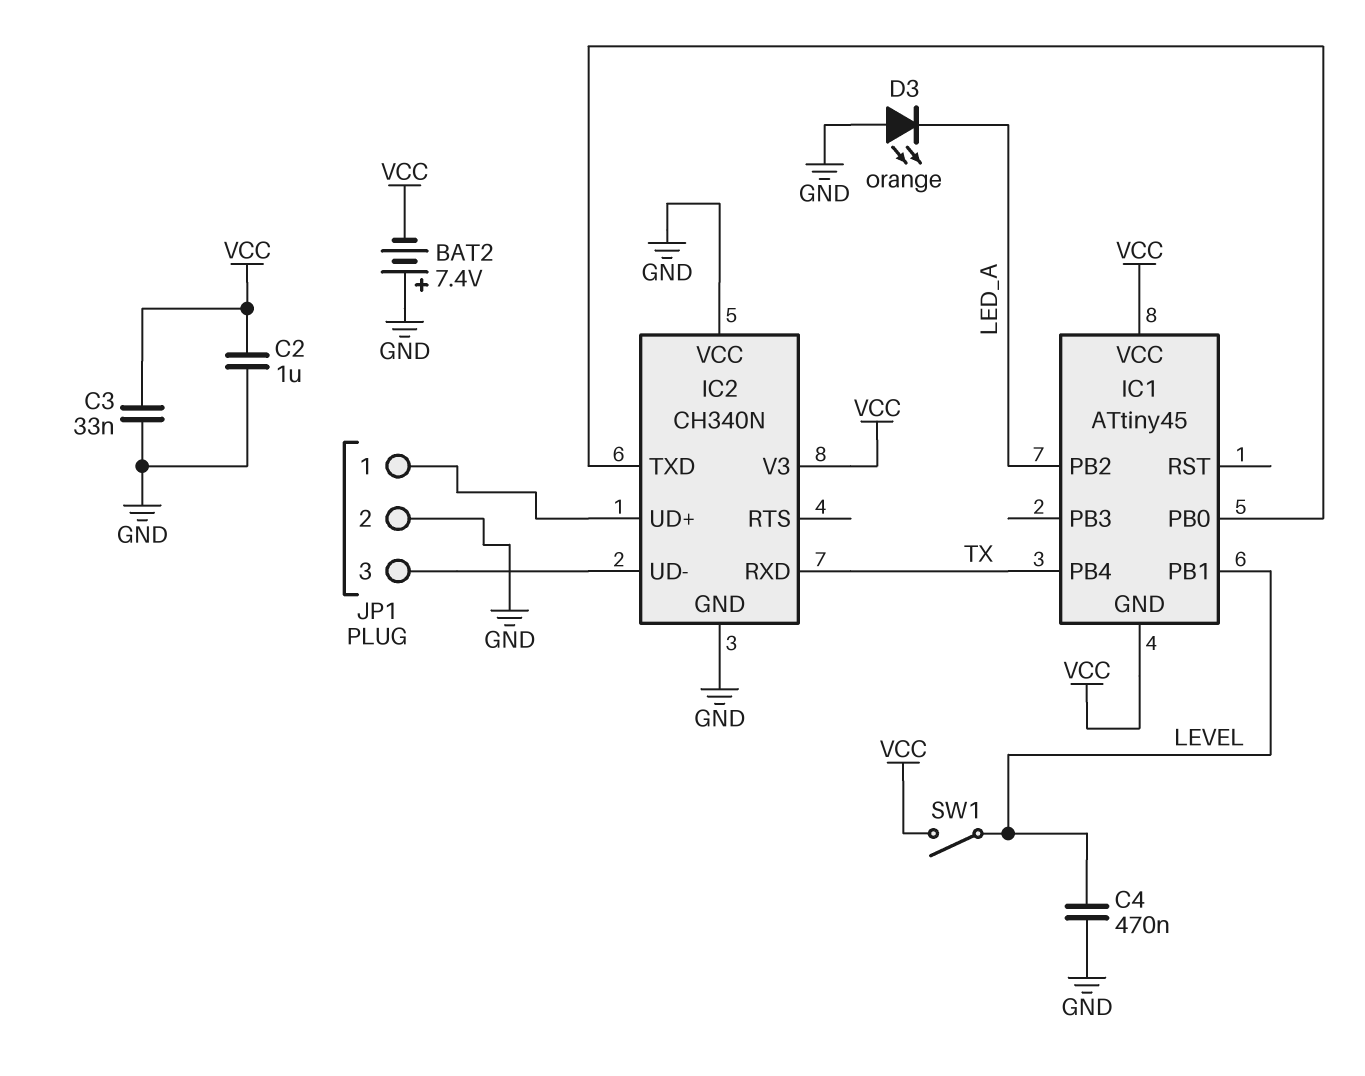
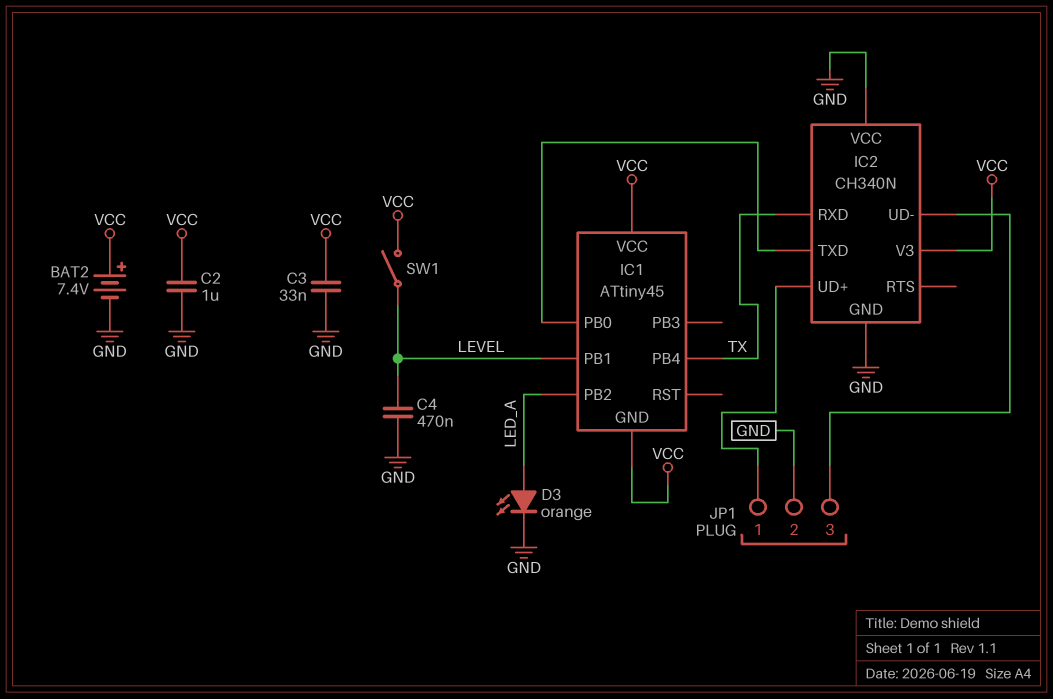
BAT2: 7.4V (plus GND, minus VCC) -> 7.4V (plus VCC, minus GND)
D3: LED orange (A GND, K LED_A) -> LED orange (A LED_A, K GND)

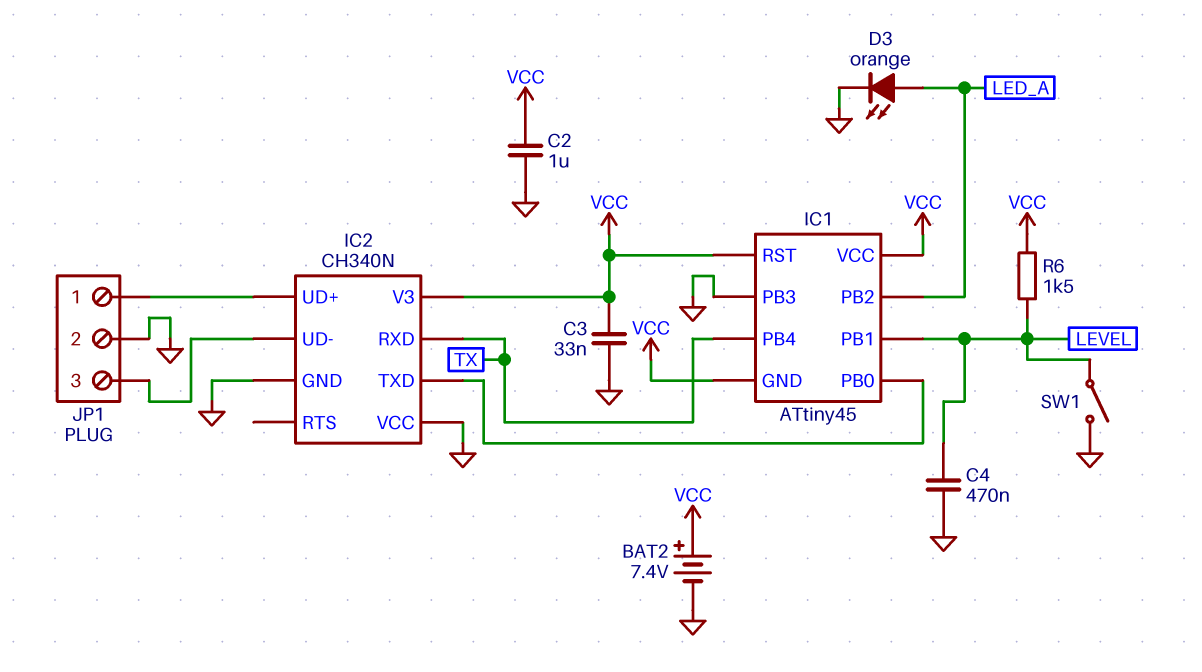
IC1 pin PB3: none -> GND
IC1 pin RST: none -> VCC
R6: none -> 1.5k (LEVEL, VCC)
SW1: switch (LEVEL, VCC) -> switch (GND, LEVEL)

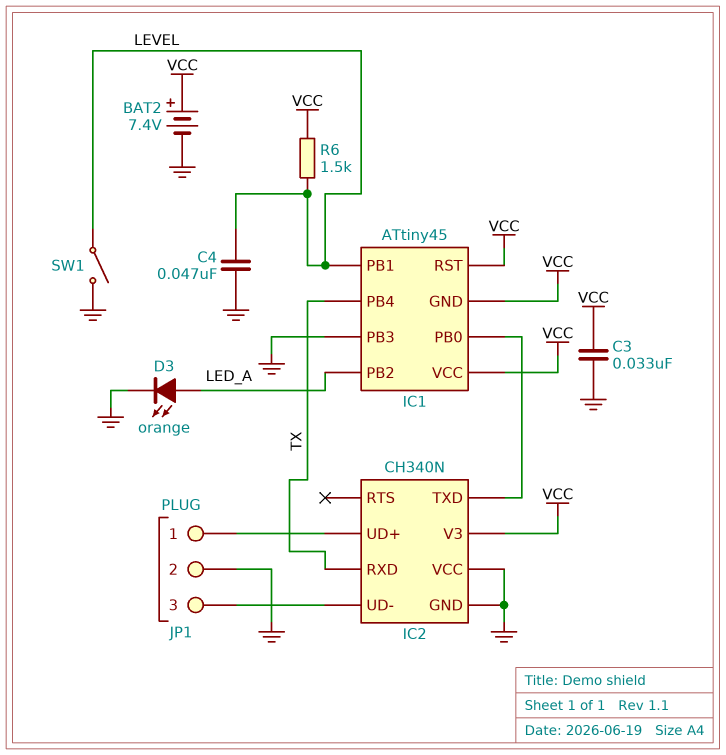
C2: 1uF (GND, VCC) -> none
C4: 470nF (GND, LEVEL) -> 47nF (GND, LEVEL)

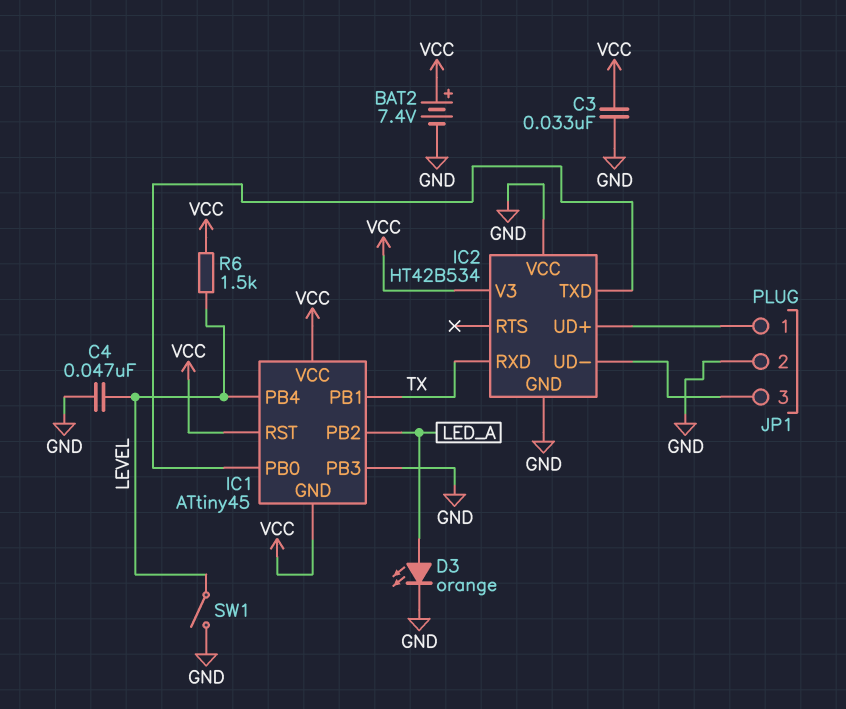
IC1 pin PB1: LEVEL -> TX
IC1 pin PB4: TX -> LEVEL
IC2: CH340N -> HT42B534

